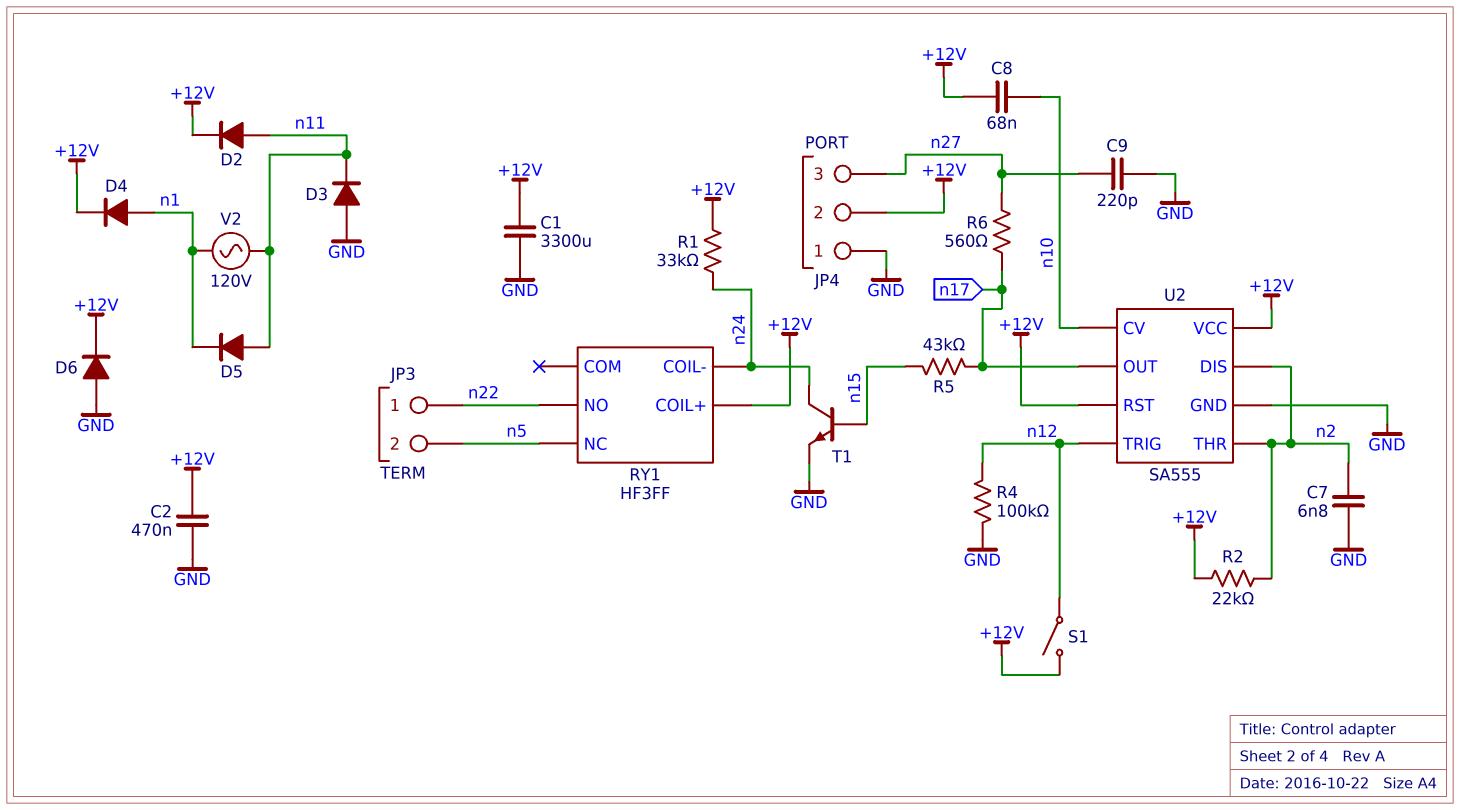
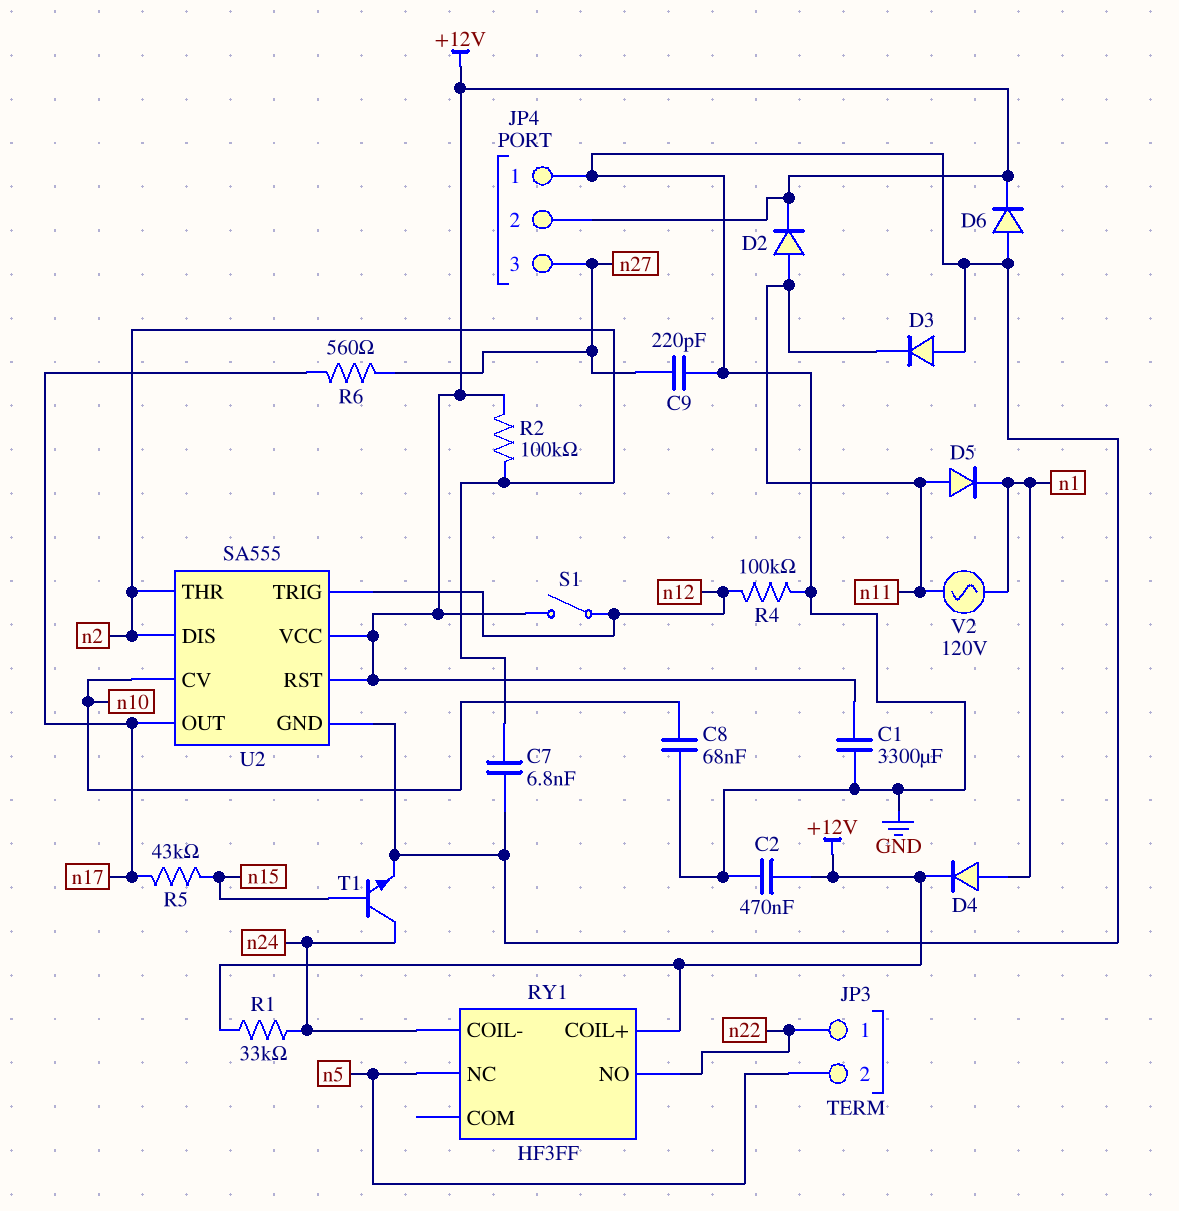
C8: 68nF (+12V, n10) -> 68nF (GND, n10)
R2: 22k (+12V, n2) -> 100k (+12V, n2)

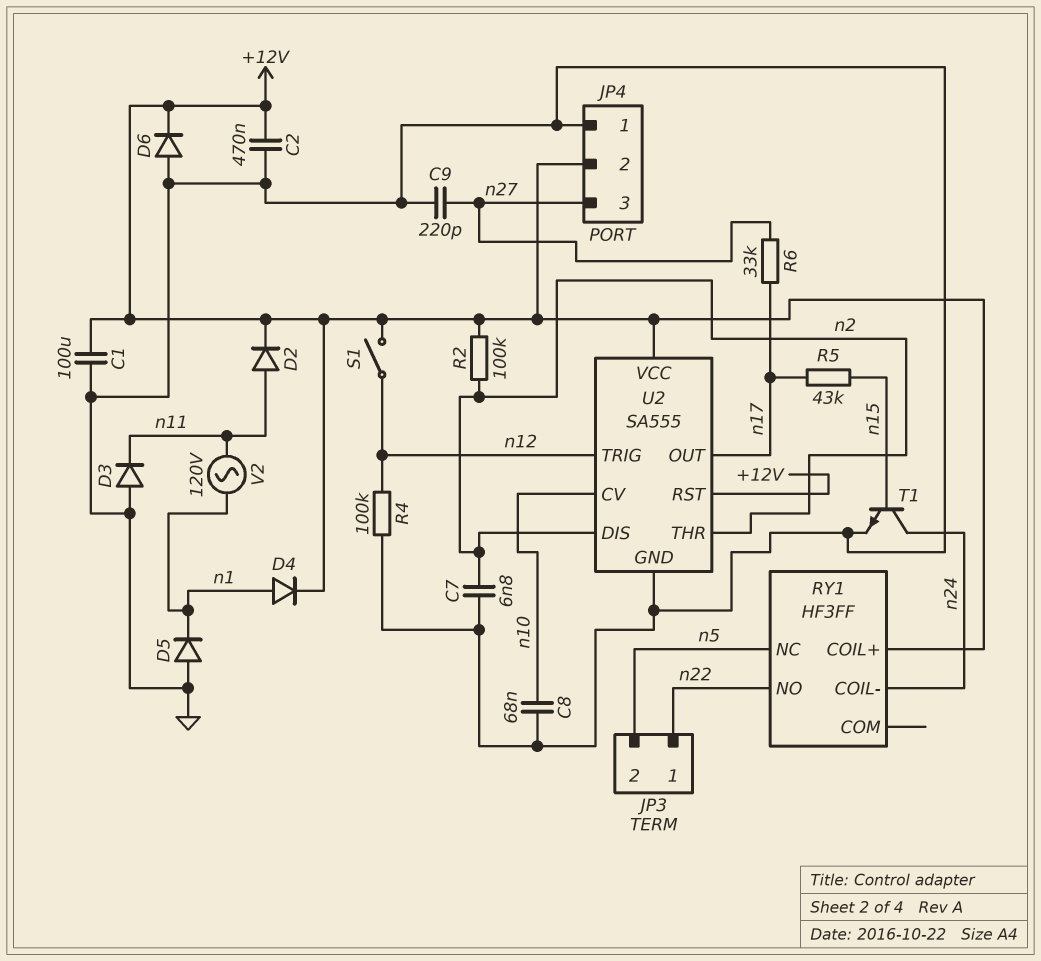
C1: 3300uF (+12V, GND) -> 100uF (+12V, GND)
D5: diode (A n11, K n1) -> diode (A GND, K n1)
R1: 33k (+12V, n24) -> none
R6: 560 (n17, n27) -> 33k (n17, n27)

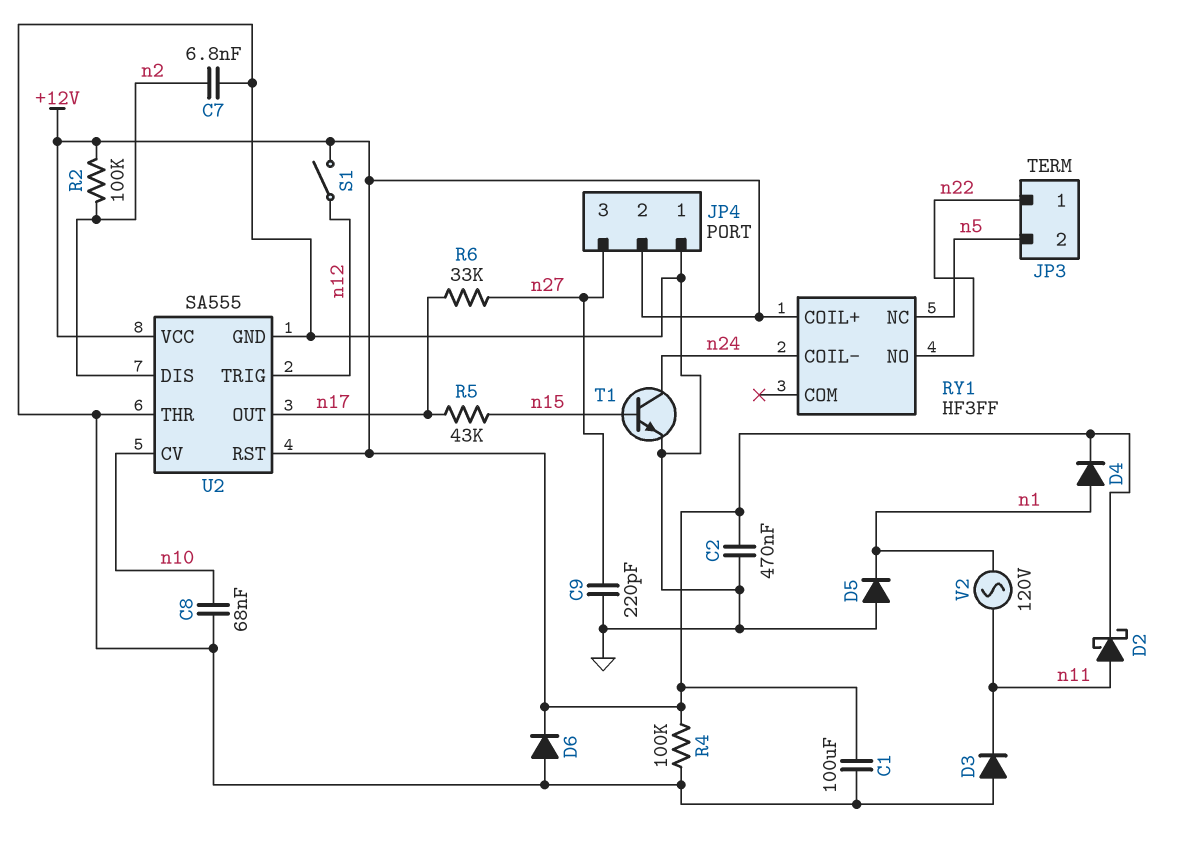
D2: diode (A n11, K +12V) -> schottky (A n11, K +12V)
R4: 100k (GND, n12) -> 100k (+12V, GND)
U2 pin THR: n2 -> GND

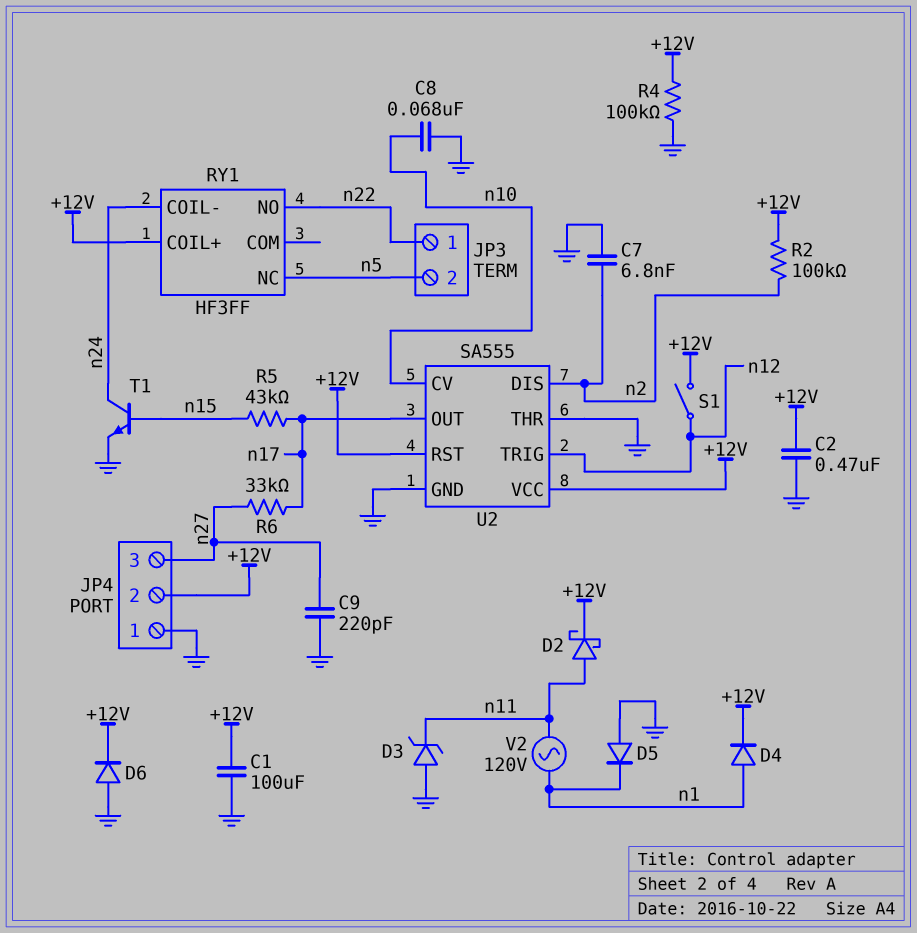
D3: diode (A GND, K n11) -> zener (A GND, K n11)

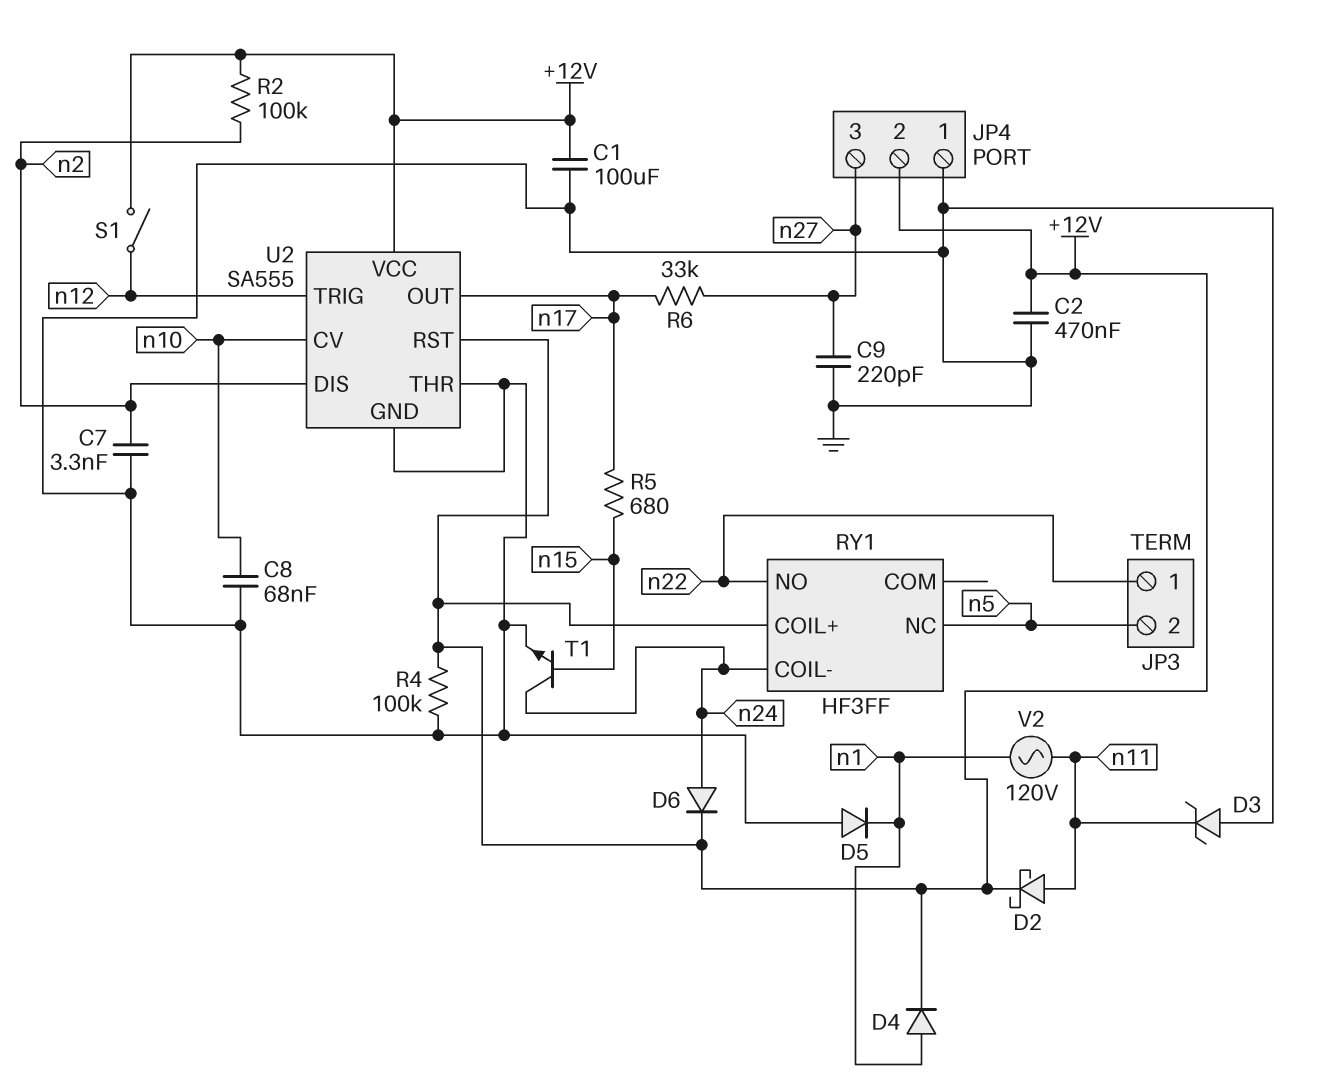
C7: 6.8nF (GND, n2) -> 3.3nF (GND, n2)
D6: diode (A GND, K +12V) -> diode (A n24, K +12V)
R5: 43k (n15, n17) -> 680 (n15, n17)

